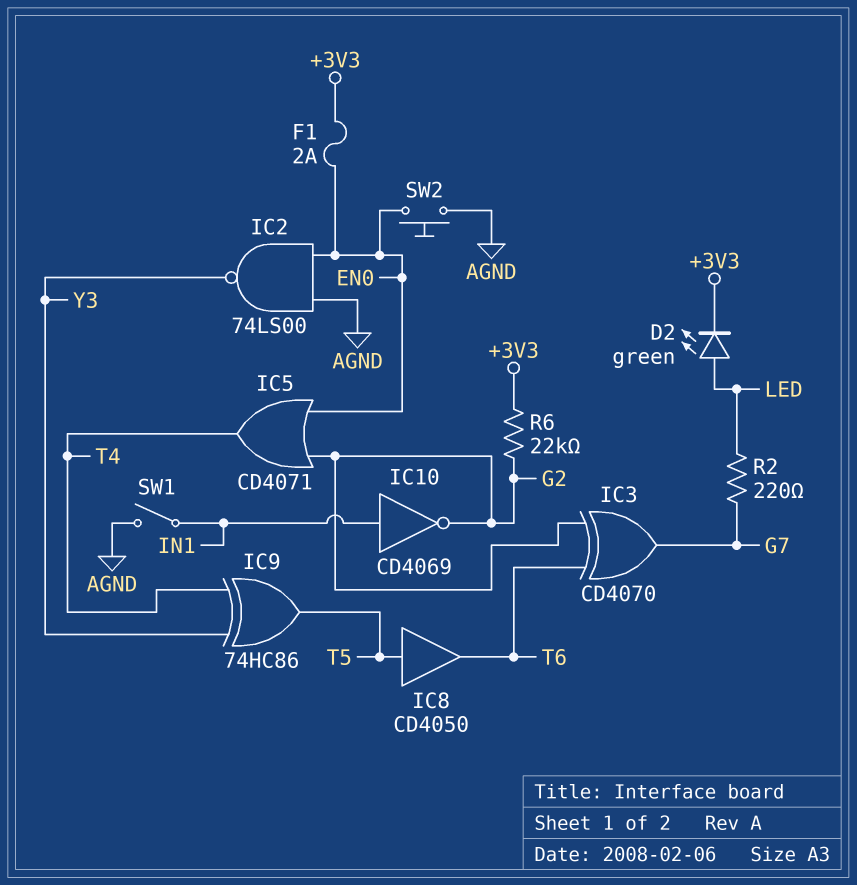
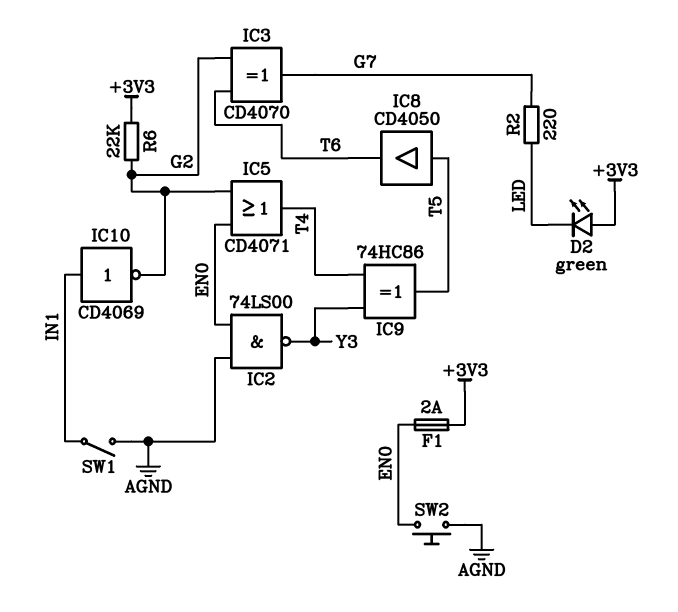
D2: LED green (A LED, K +3V3) -> LED green (A +3V3, K LED)

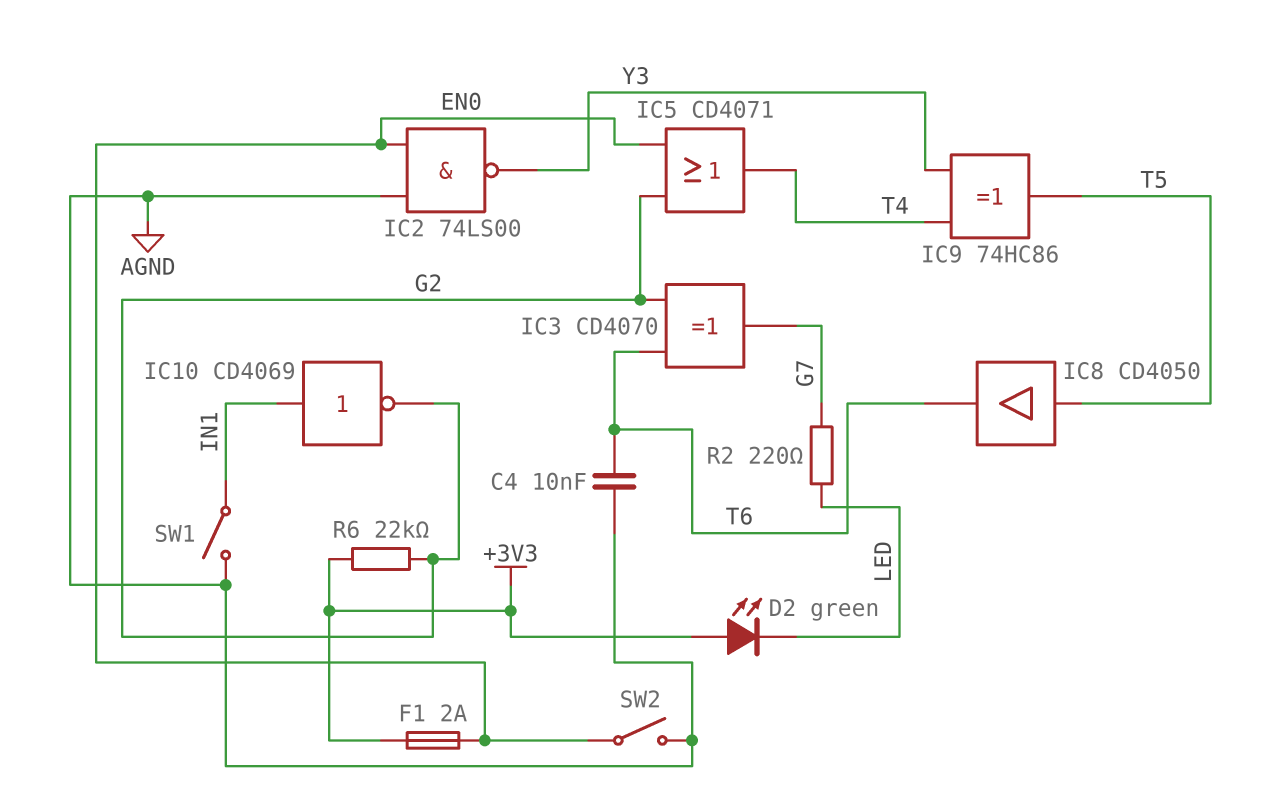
C4: none -> 10nF (AGND, T6)
SW2: button (AGND, EN0) -> switch (AGND, EN0)

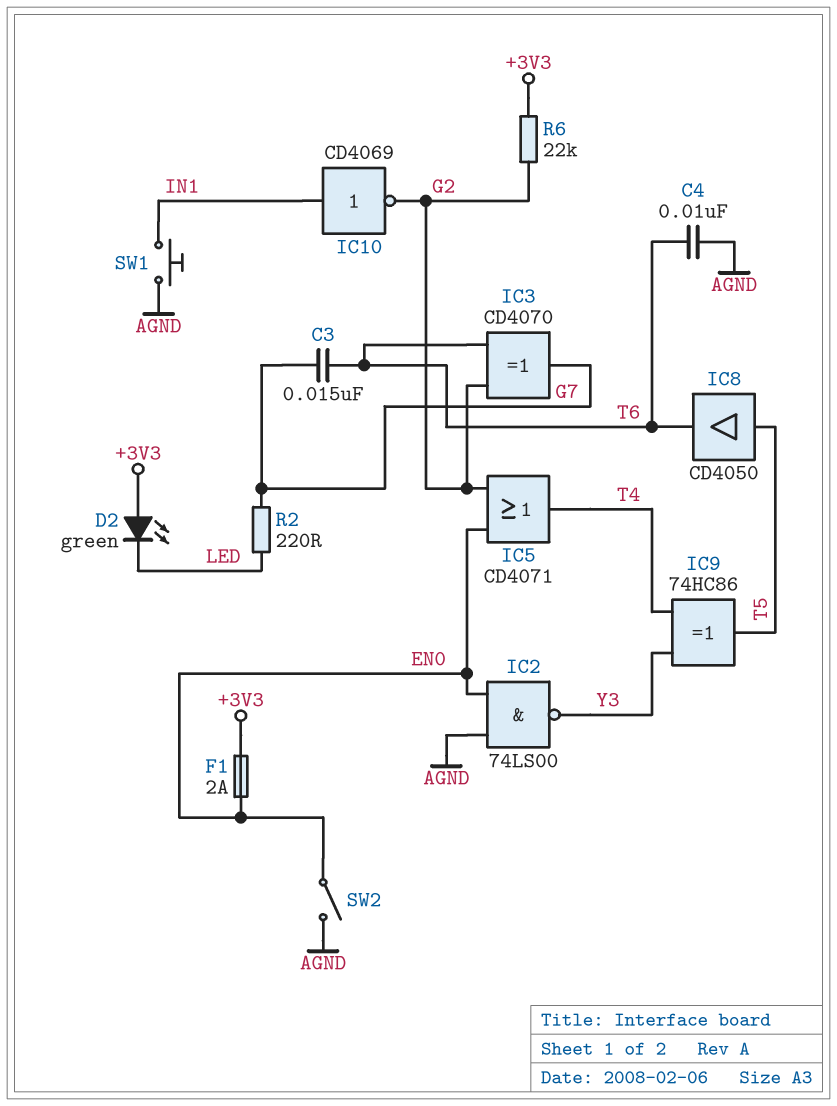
C3: none -> 15nF (G7, T6)
SW1: switch (AGND, IN1) -> button (AGND, IN1)

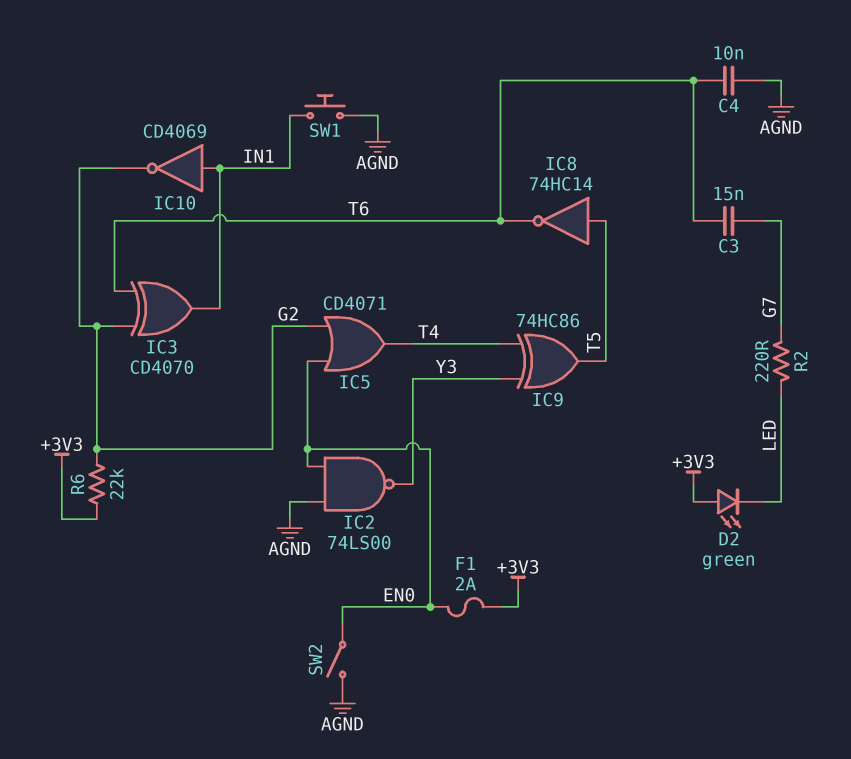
IC3: XOR CD4070 (in G2, in T6, out G7) -> XOR CD4070 (in G2, in T6, out IN1)
IC8: buffer CD4050 (in T5, out T6) -> NOT 74HC14 (in T5, out T6)

